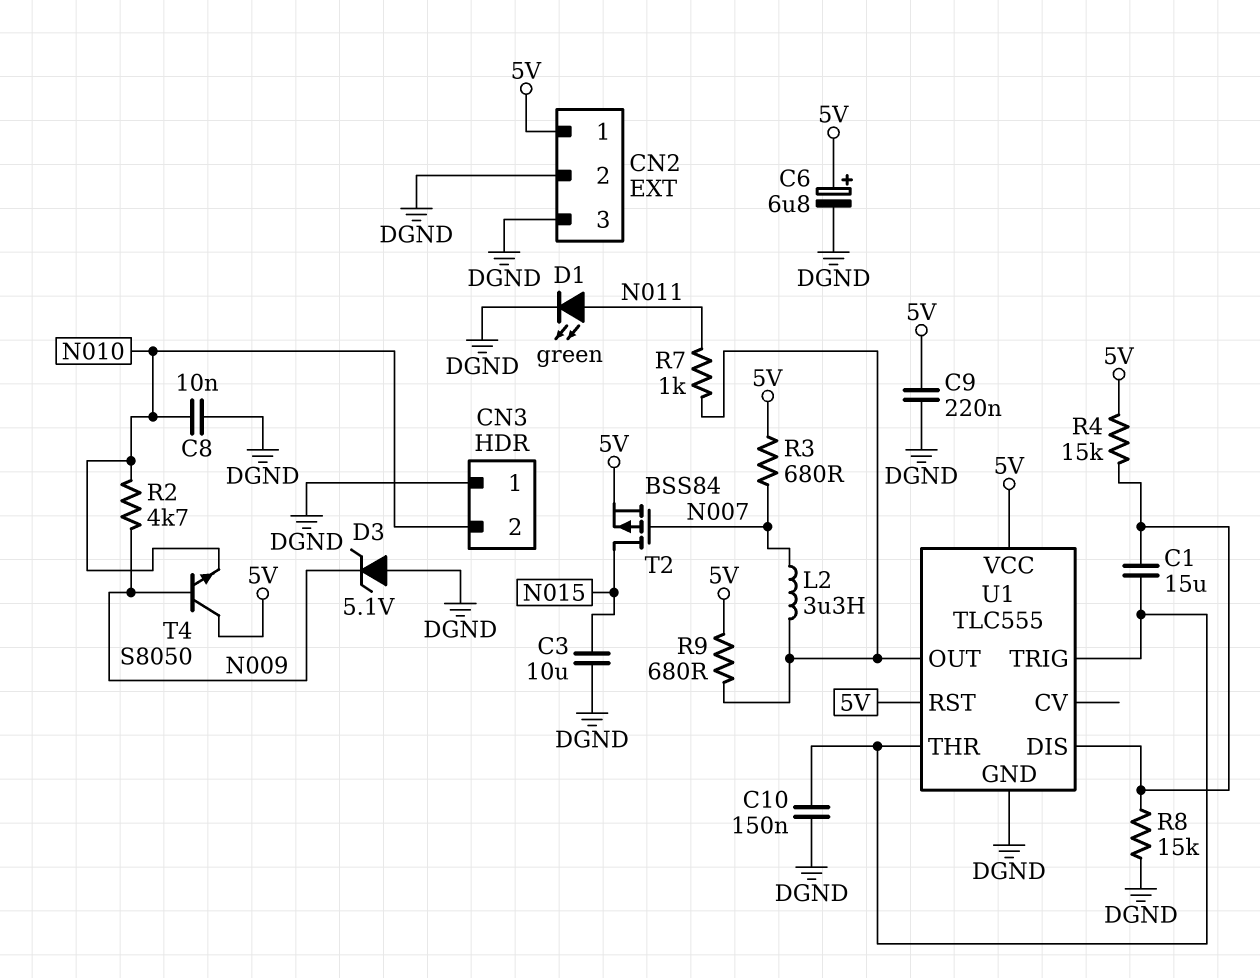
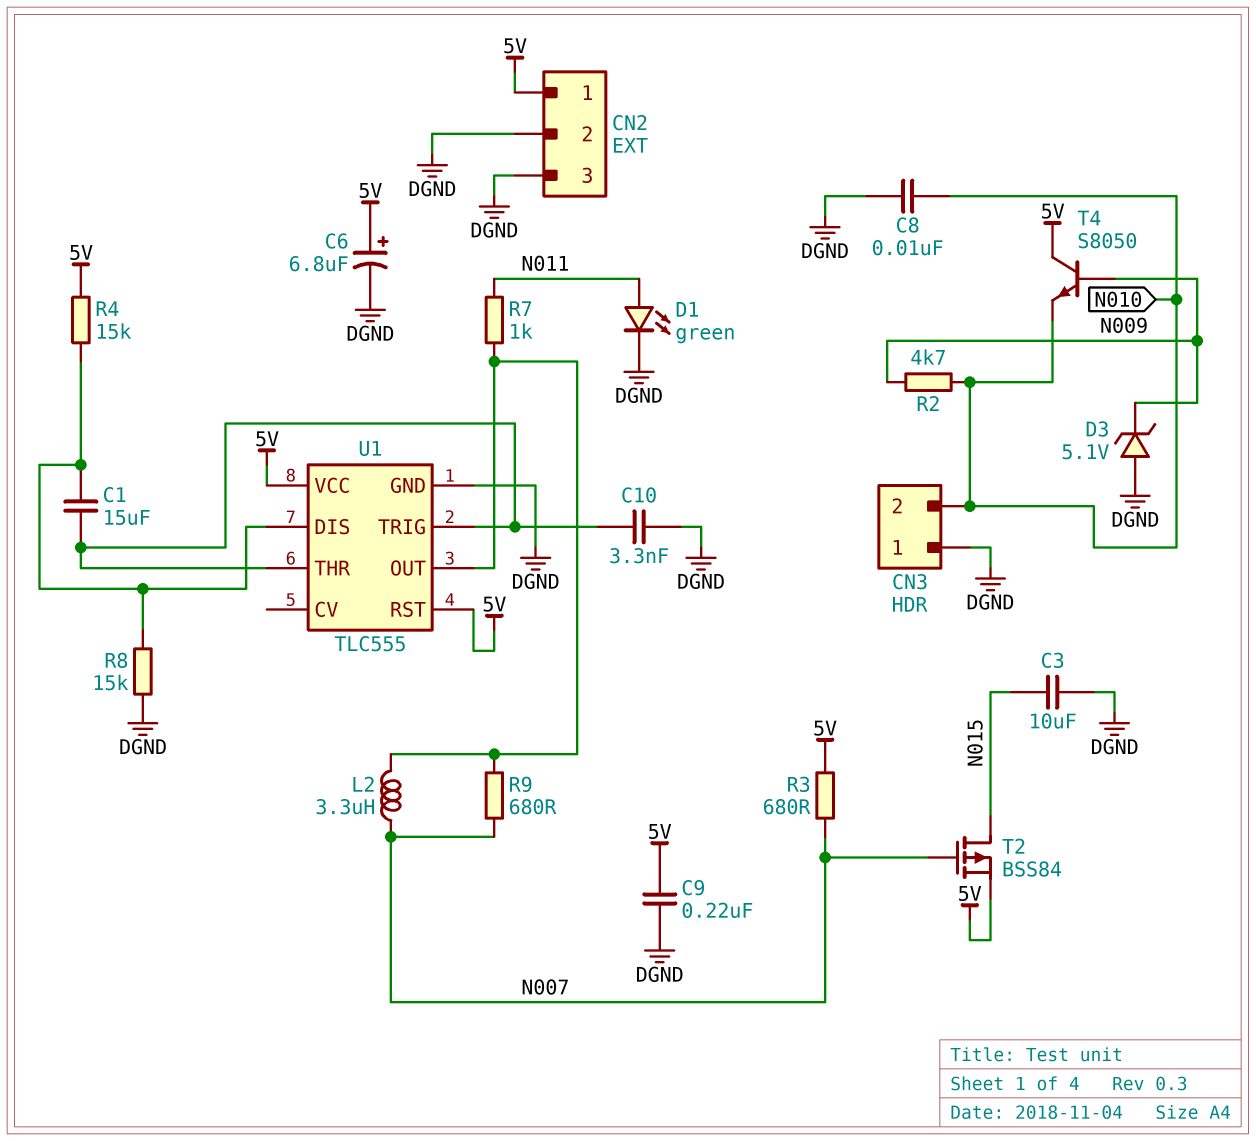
C10: 150nF (DGND, U1/THR) -> 3.3nF (DGND, U1/THR)
R9: 680 (5V, U1/OUT) -> 680 (N007, U1/OUT)

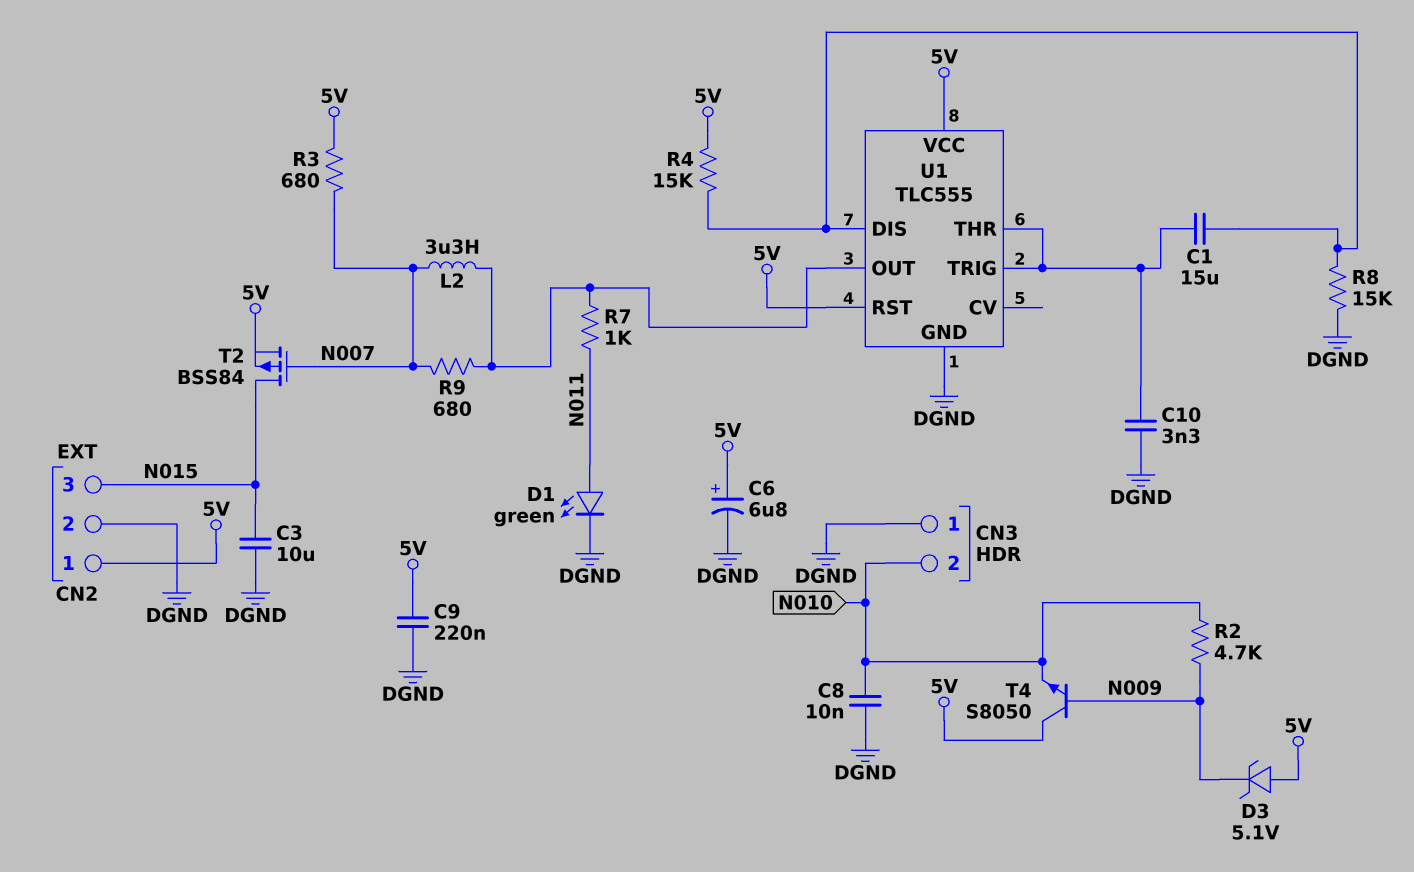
CN2 pin 3: DGND -> N015
D3: zener 5.1V (A DGND, K N009) -> zener 5.1V (A 5V, K N009)

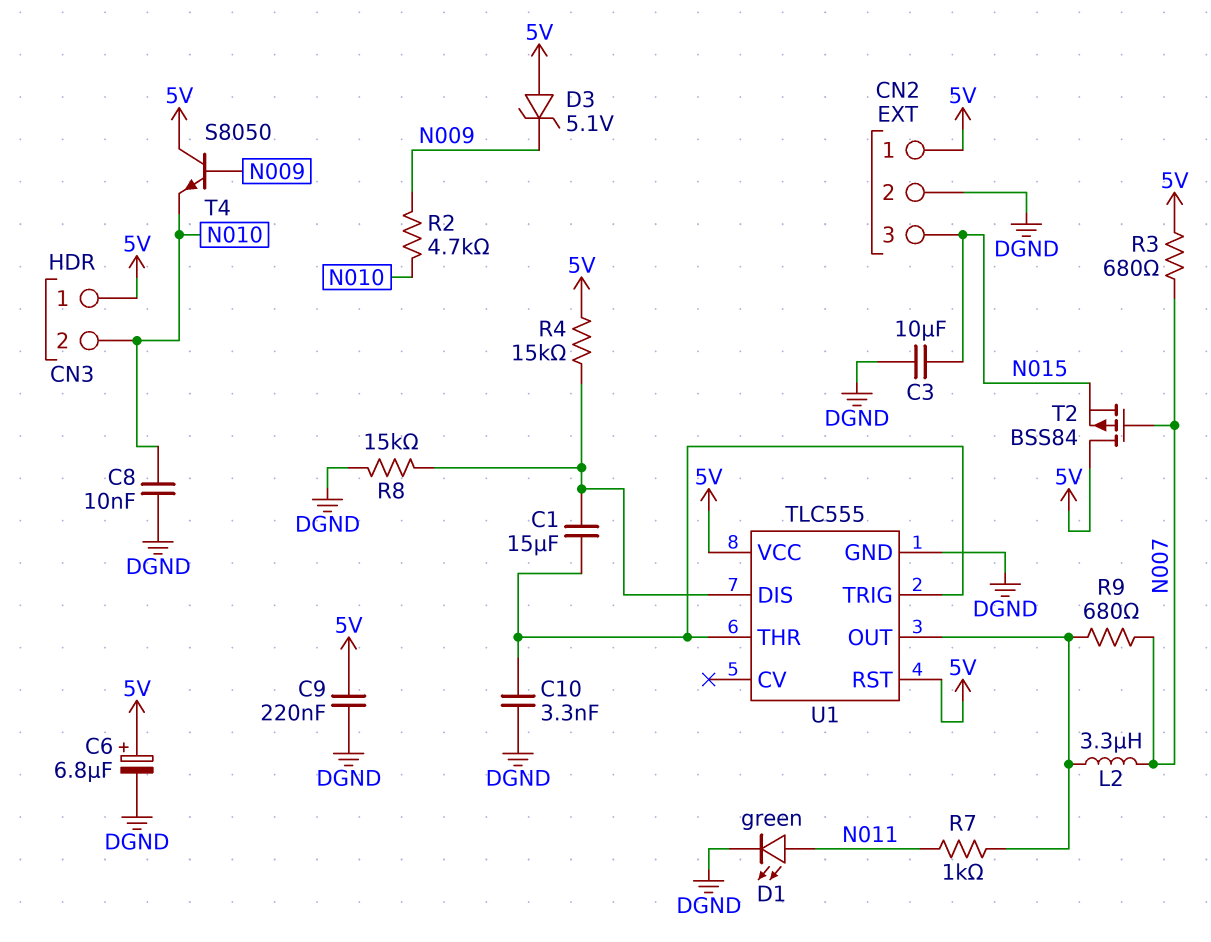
CN3 pin 1: DGND -> 5V
T2: PMOS BSS84 (G N007, D N015, S 5V) -> PMOS BSS84 (G N007, D 5V, S N015)

